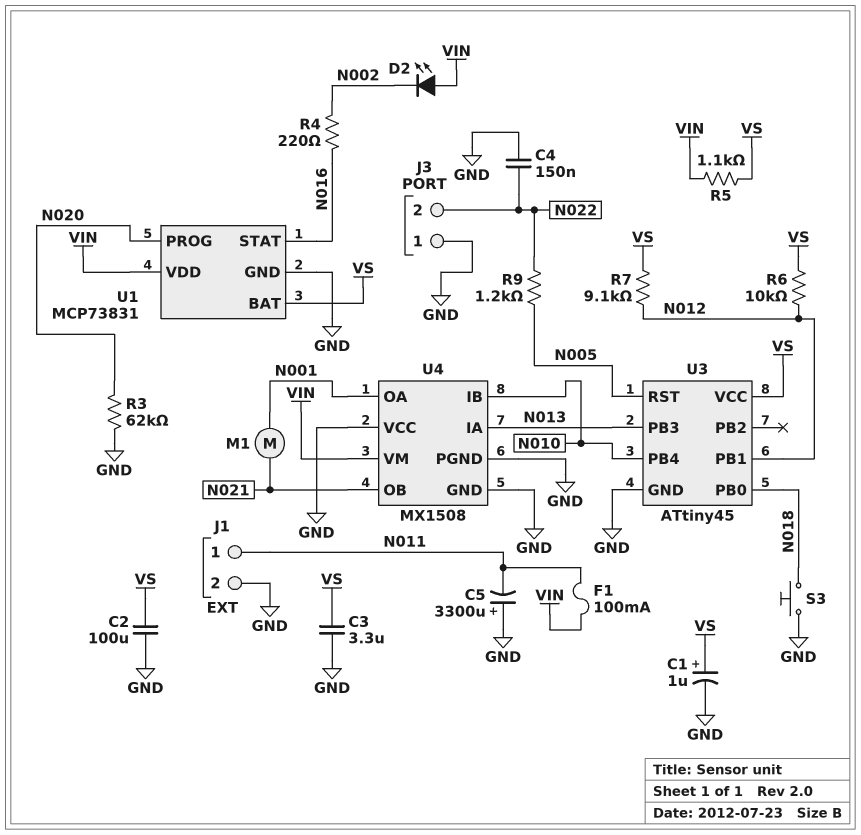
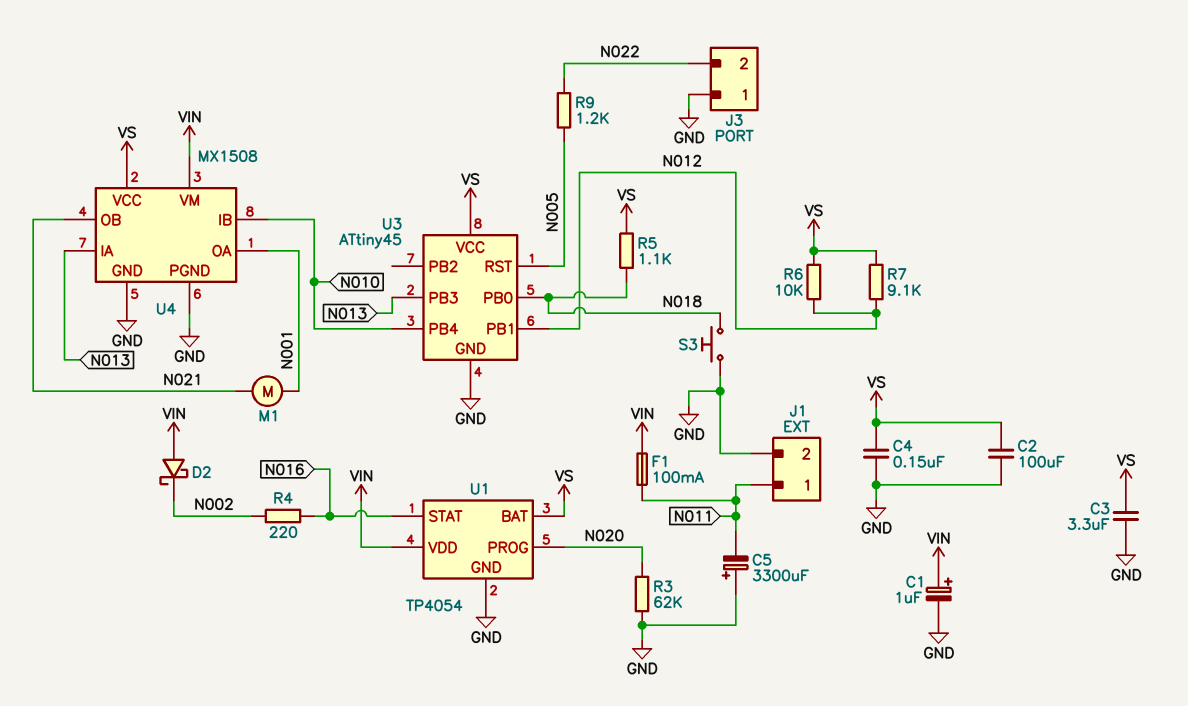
C1: 1uF (plus VS, minus GND) -> 1uF (plus VIN, minus GND)
C4: 150nF (GND, N022) -> 150nF (GND, VS)
D2: LED (A VIN, K N002) -> schottky (A VIN, K N002)
R5: 1.1k (VIN, VS) -> 1.1k (N018, VS)
U1: MCP73831 -> TP4054
U4 pin VCC: GND -> VS

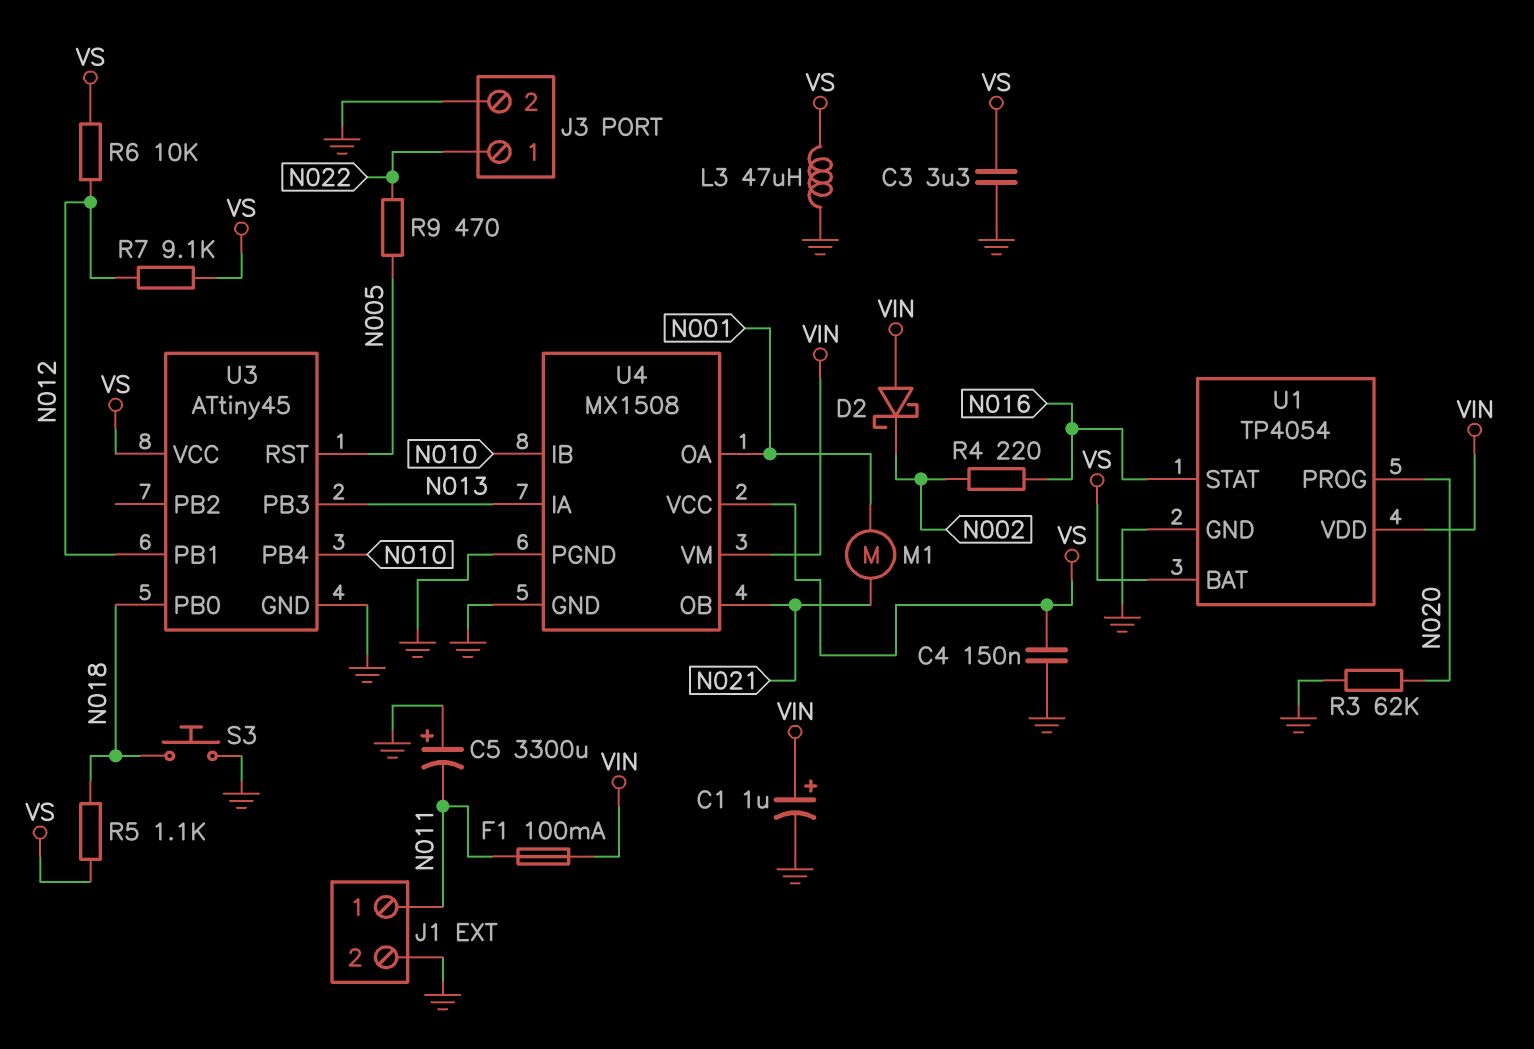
C2: 100uF (GND, VS) -> none
J3 pin 1: GND -> N022
J3 pin 2: N022 -> GND
L3: none -> 47uH (GND, VS)
R9: 1.2k (N005, N022) -> 470 (N005, N022)

